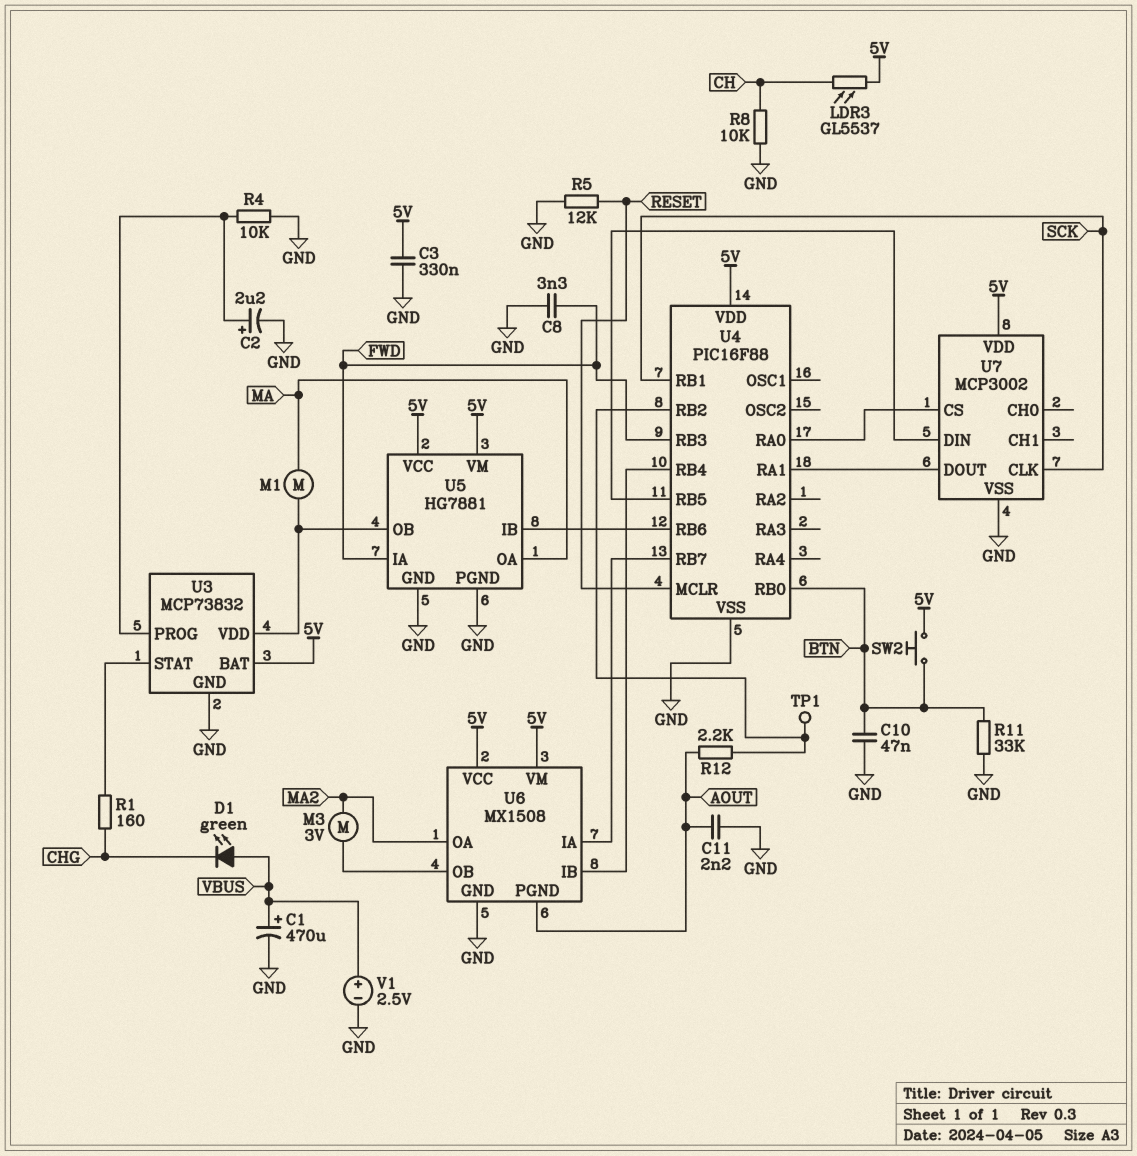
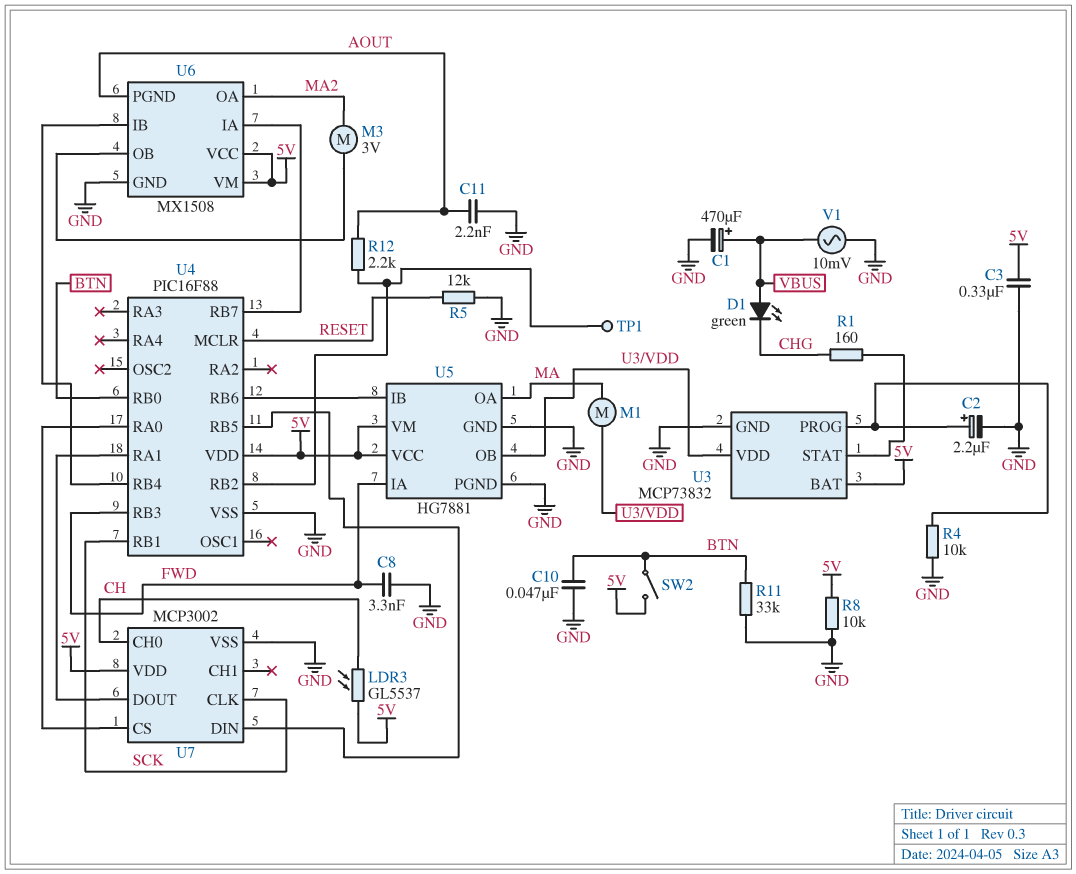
R8: 10k (CH, GND) -> 10k (5V, GND)
SW2: button (5V, BTN) -> switch (5V, BTN)
U7 pin CH0: none -> CH
V1: 2.5V (plus VBUS, minus GND) -> AC 10mV (GND, VBUS)

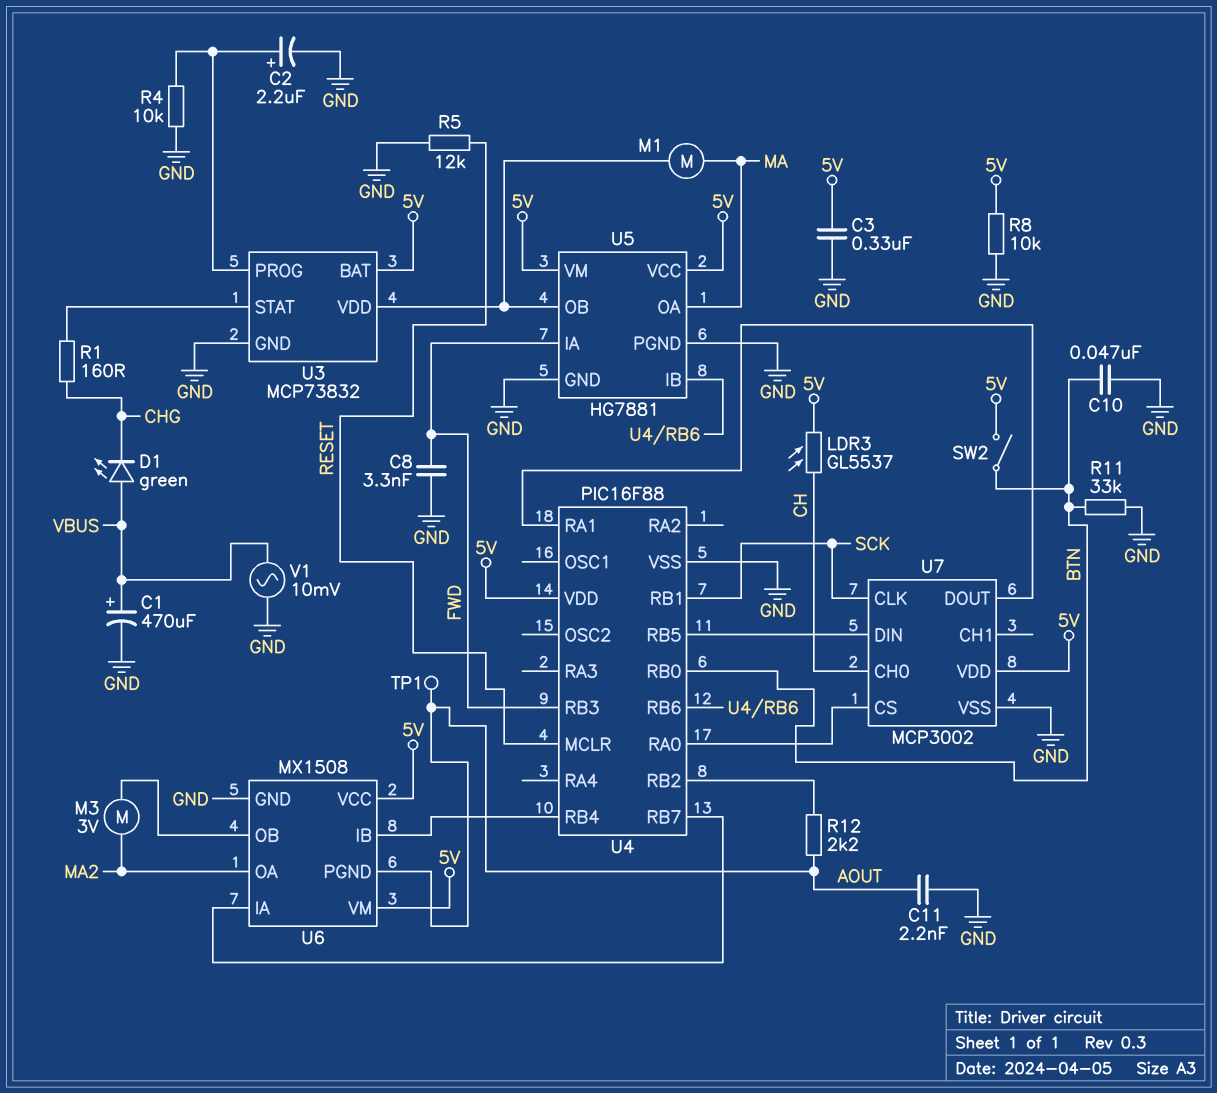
TP1: test point (U4/RB2) -> test point (AOUT)

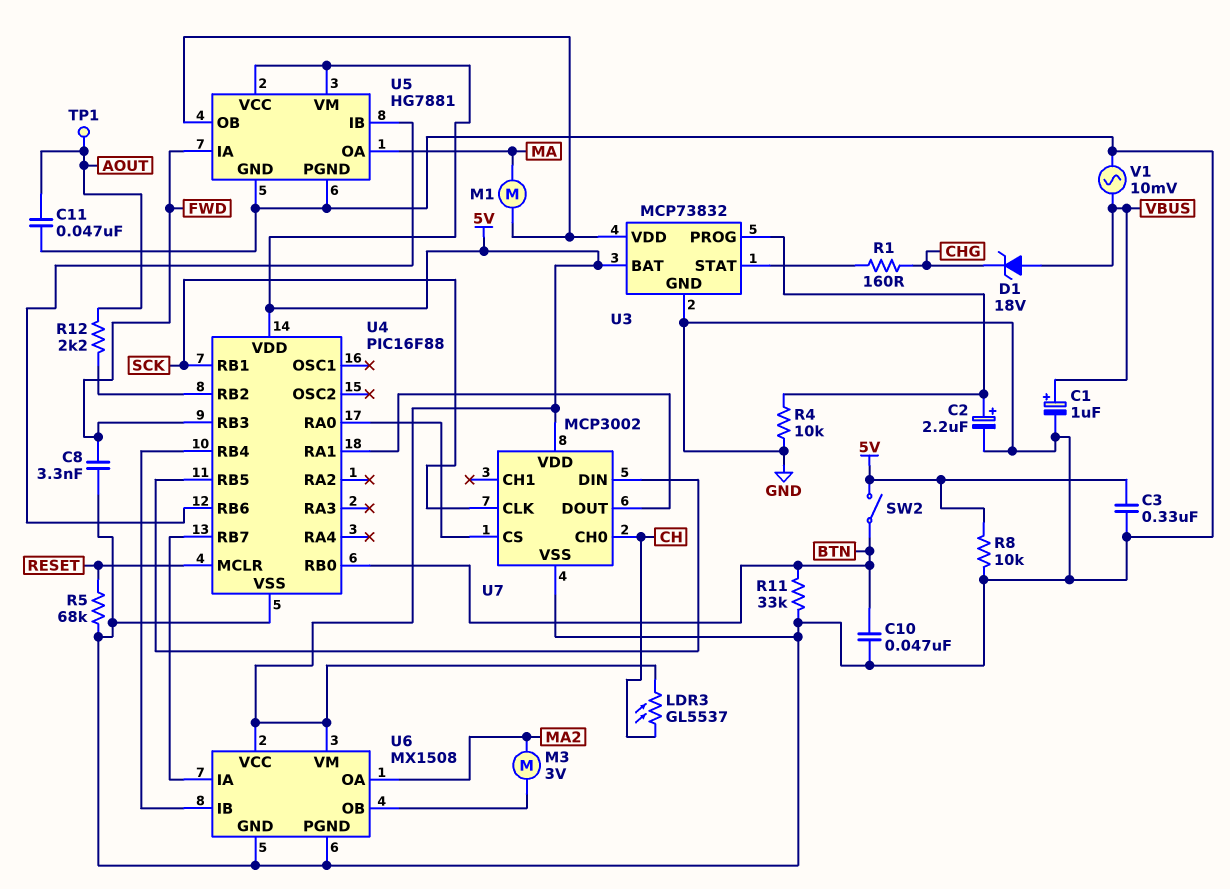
C1: 470uF (plus VBUS, minus GND) -> 1uF (plus VBUS, minus GND)
C11: 2.2nF (AOUT, GND) -> 47nF (AOUT, GND)
D1: LED green (A VBUS, K CHG) -> zener 18V (A VBUS, K CHG)
R5: 12k (GND, RESET) -> 68k (GND, RESET)
U6 pin PGND: AOUT -> GND

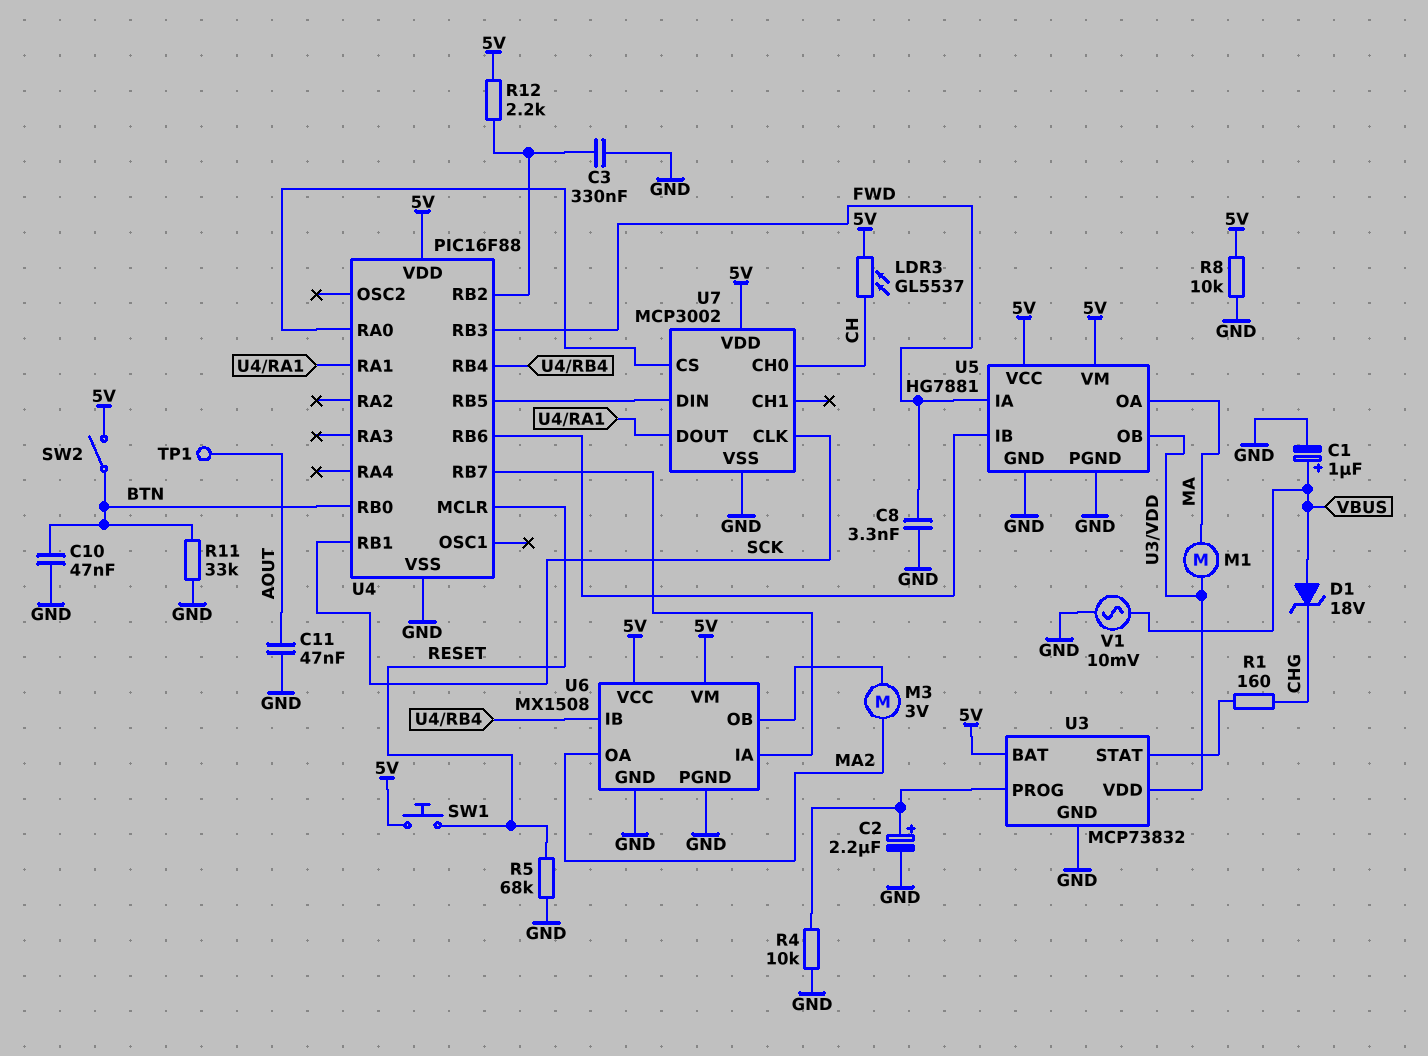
C3: 330nF (5V, GND) -> 330nF (GND, U4/RB2)
R12: 2.2k (AOUT, U4/RB2) -> 2.2k (5V, U4/RB2)
SW1: none -> button (5V, RESET)

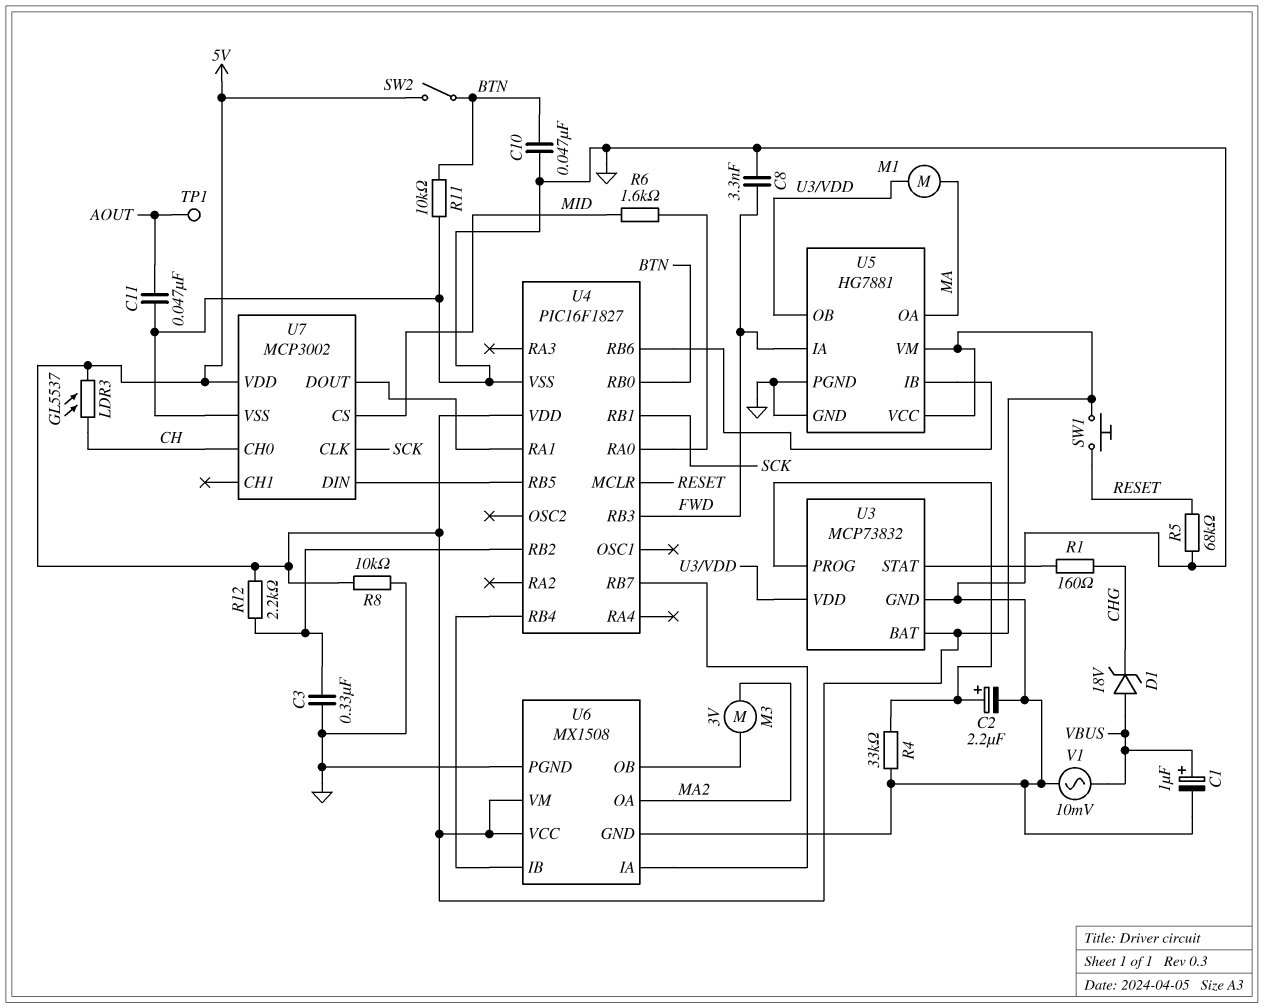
R4: 10k (GND, U3/PROG) -> 33k (GND, U3/PROG)
R6: none -> 1.6k (MID, U4/RA0)
R11: 33k (BTN, GND) -> 10k (BTN, GND)
U4: PIC16F88 -> PIC16F1827
U7 pin CS: U4/RA0 -> MID

